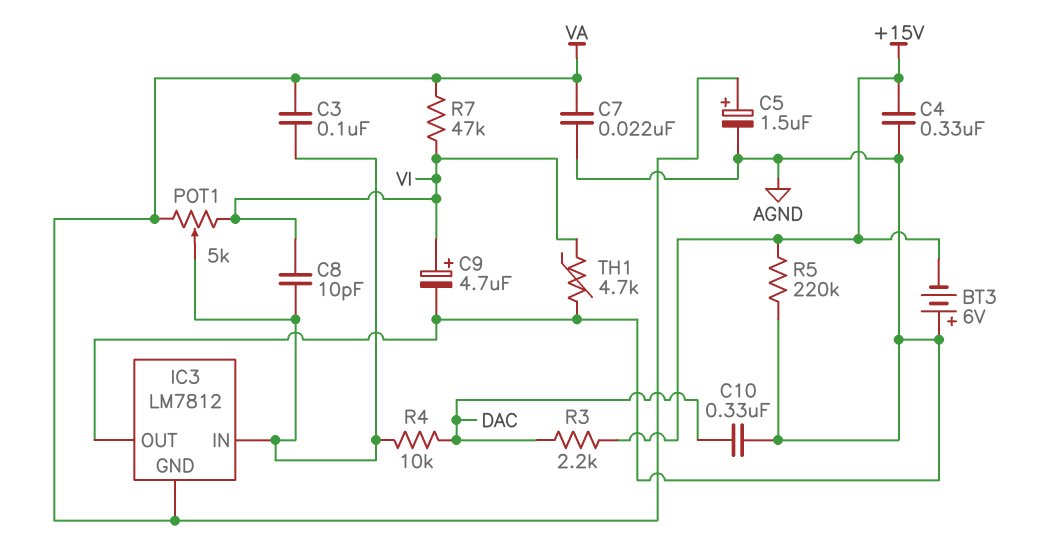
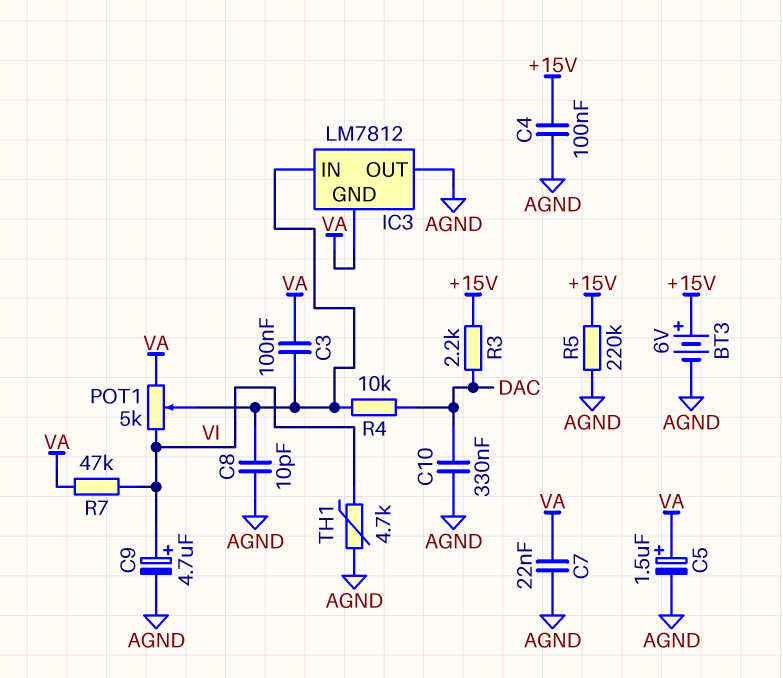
BT3: 6V (plus AGND, minus +15V) -> 6V (plus +15V, minus AGND)
C4: 330nF (+15V, AGND) -> 100nF (+15V, AGND)
C8: 10pF (IC3/IN, VI) -> 10pF (AGND, IC3/IN)

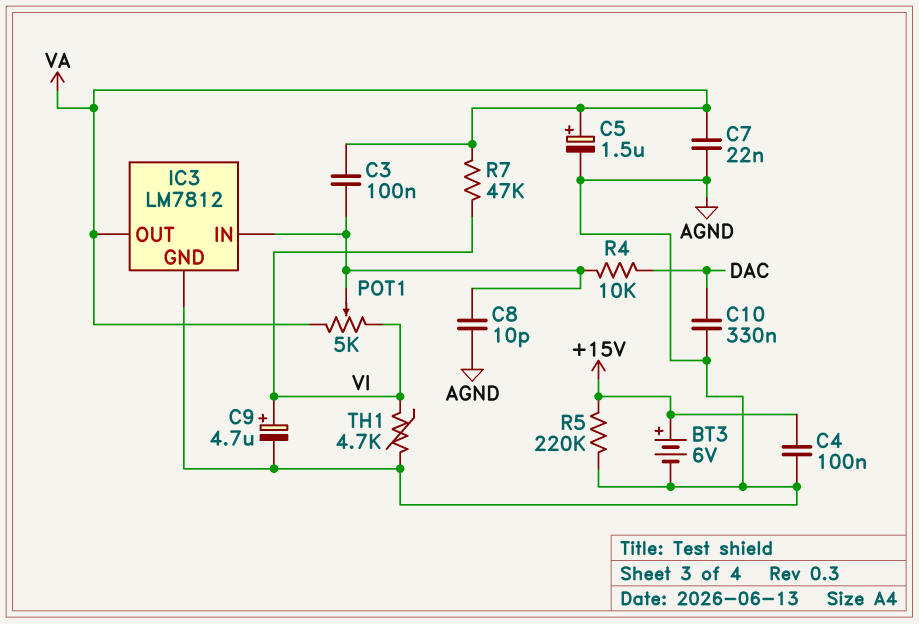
IC3 pin GND: VA -> AGND
IC3 pin OUT: AGND -> VA
R3: 2.2k (+15V, DAC) -> none

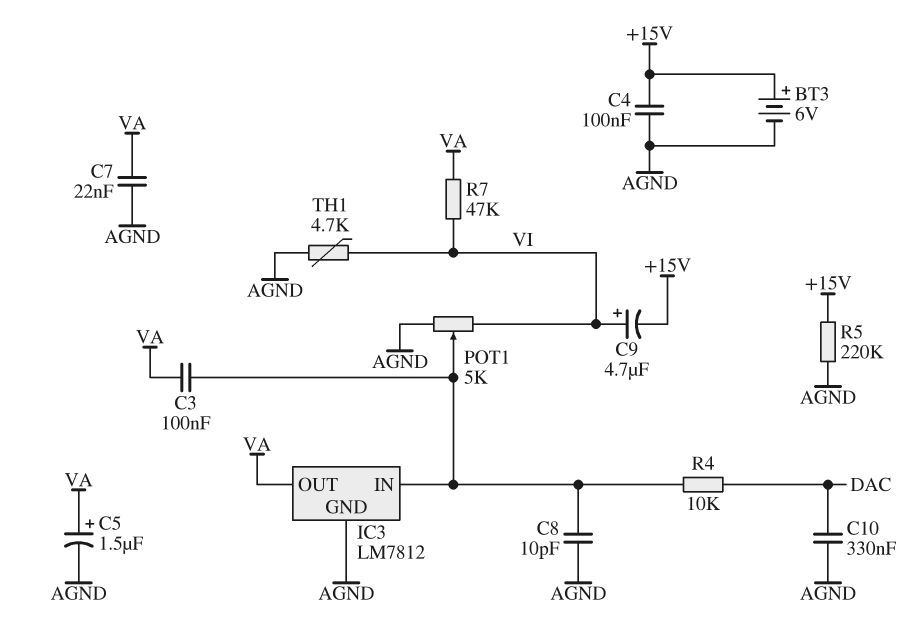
C9: 4.7uF (plus VI, minus AGND) -> 4.7uF (plus VI, minus +15V)
POT1: 5k (VA, VI, wiper IC3/IN) -> 5k (AGND, VI, wiper IC3/IN)

